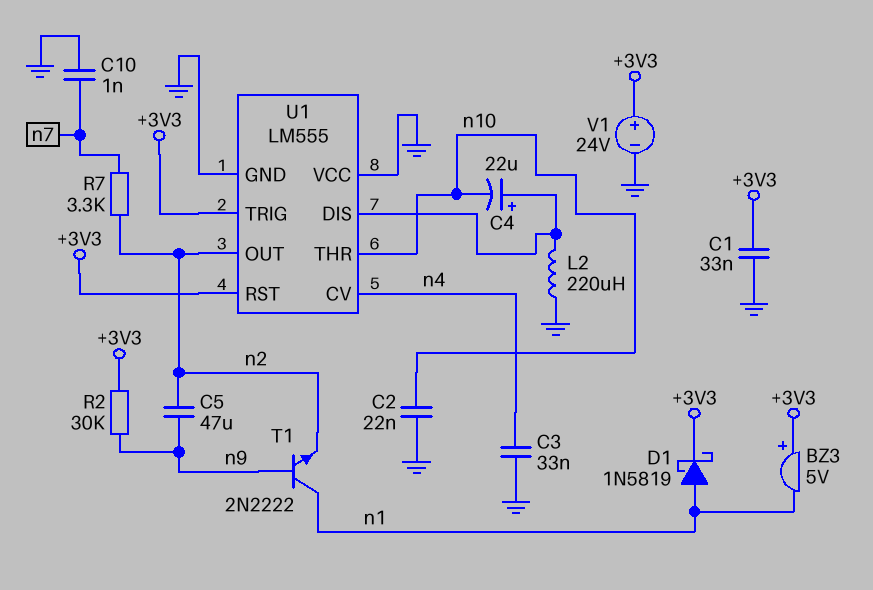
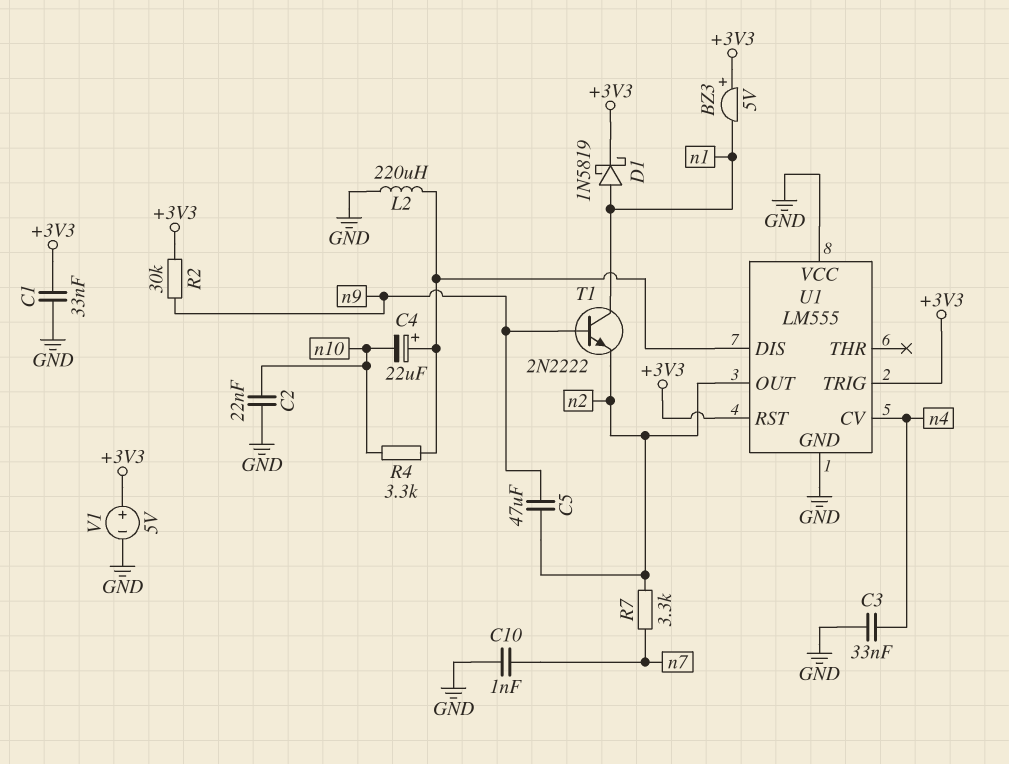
R4: none -> 3.3k (U1/DIS, n10)
U1 pin THR: n10 -> none
V1: 24V (plus +3V3, minus GND) -> 5V (plus +3V3, minus GND)

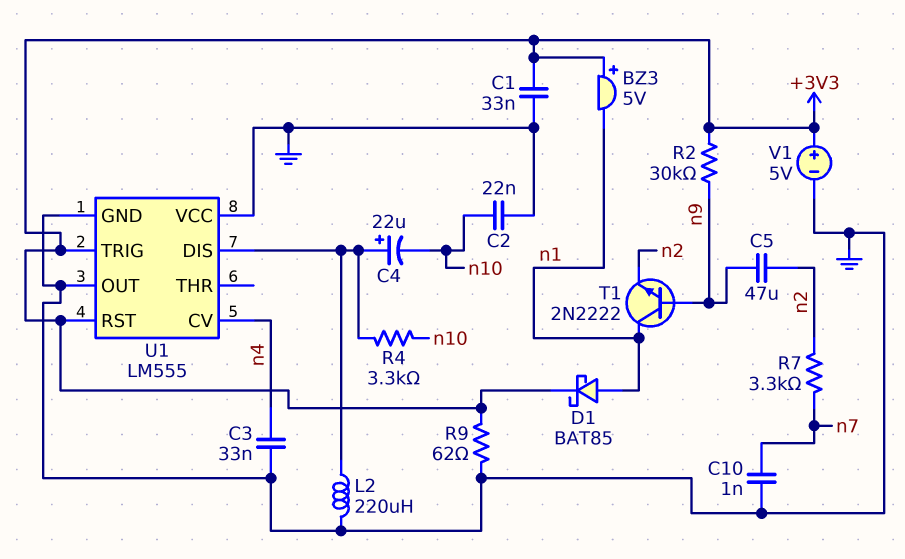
D1: schottky 1N5819 (A n1, K +3V3) -> schottky BAT85 (A n1, K +3V3)
R9: none -> 62 (+3V3, GND)
U1 pin OUT: n2 -> GND

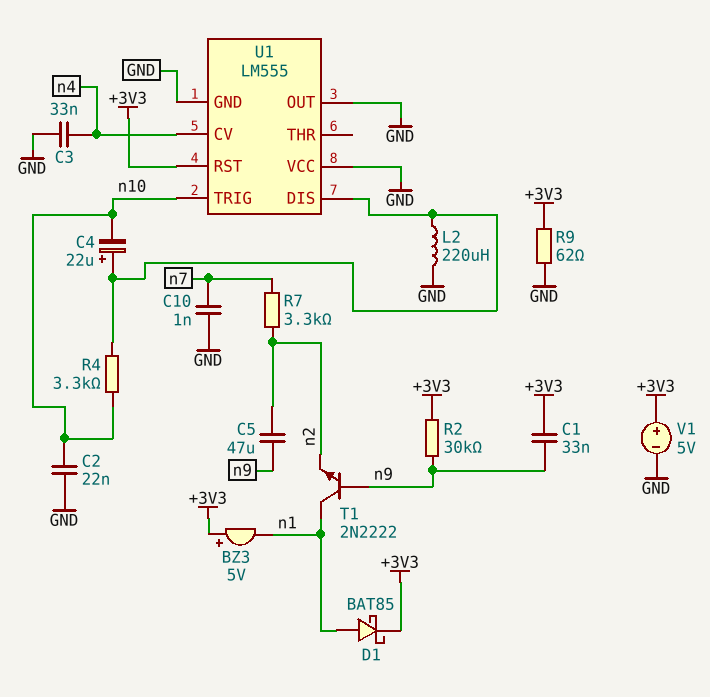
C1: 33nF (+3V3, GND) -> 33nF (+3V3, n9)
U1 pin TRIG: +3V3 -> n10

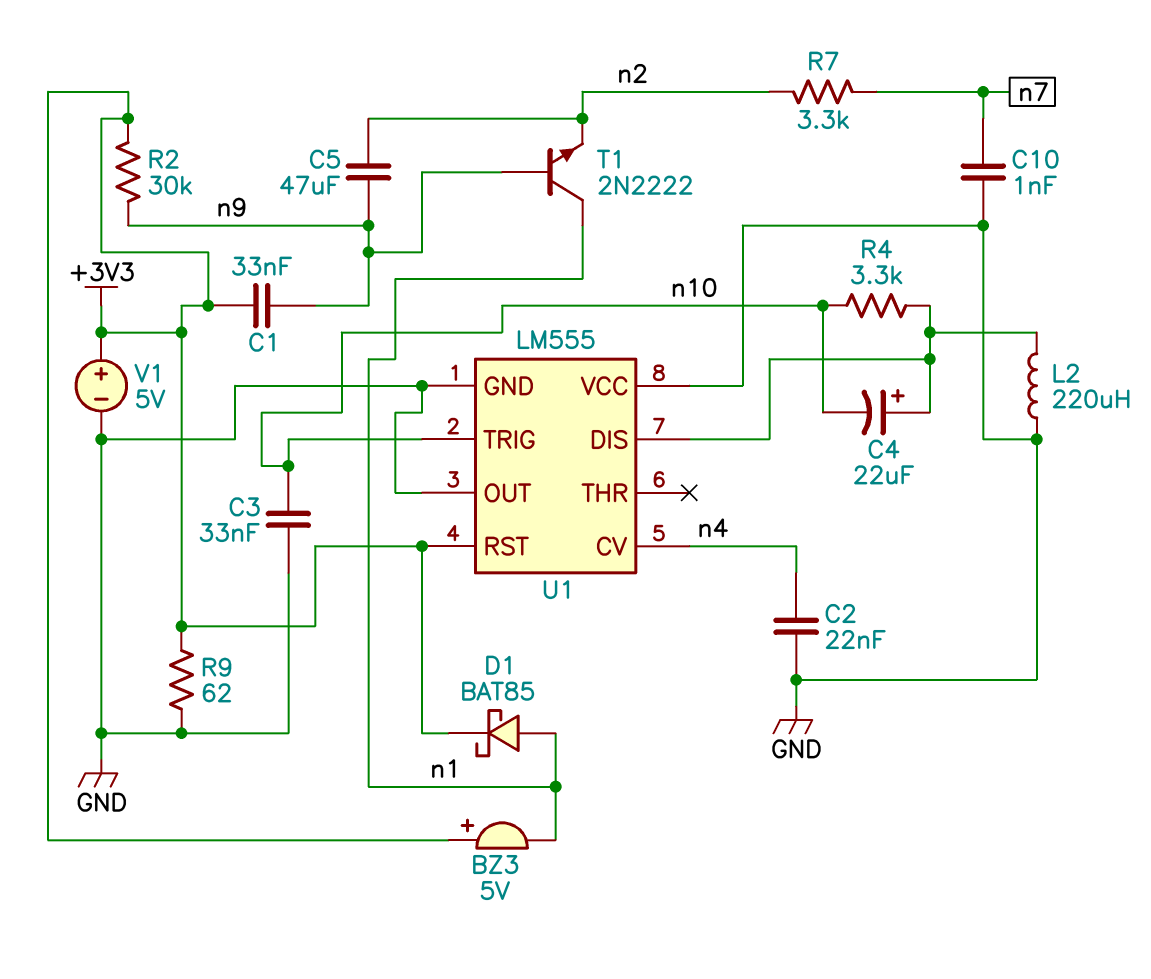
C2: 22nF (GND, n10) -> 22nF (GND, n4)
C3: 33nF (GND, n4) -> 33nF (GND, n10)

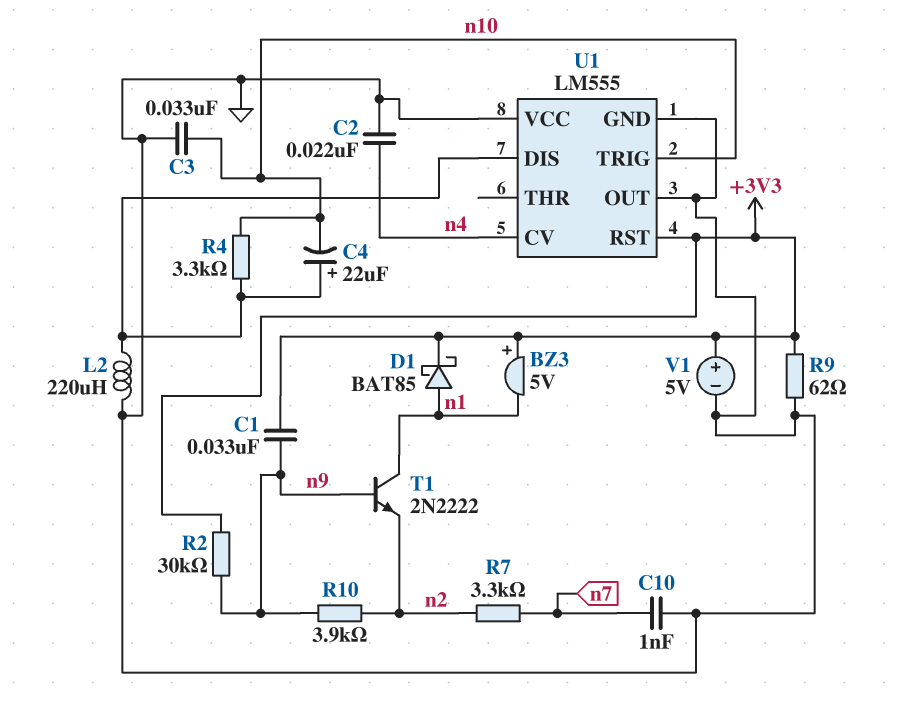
C5: 47uF (n2, n9) -> none
R10: none -> 3.9k (n2, n9)

